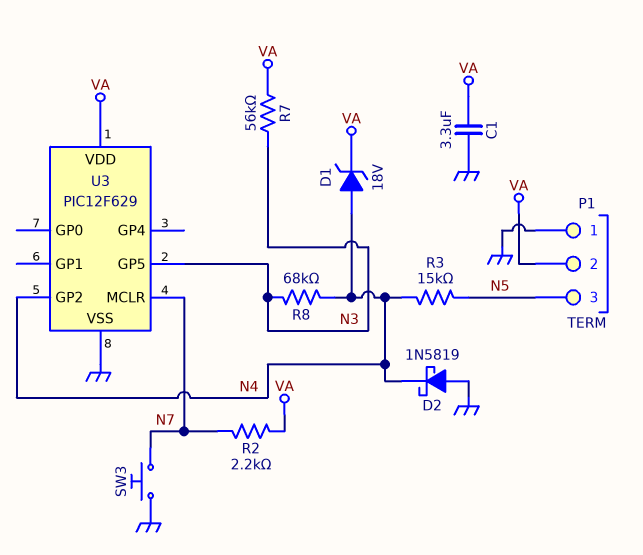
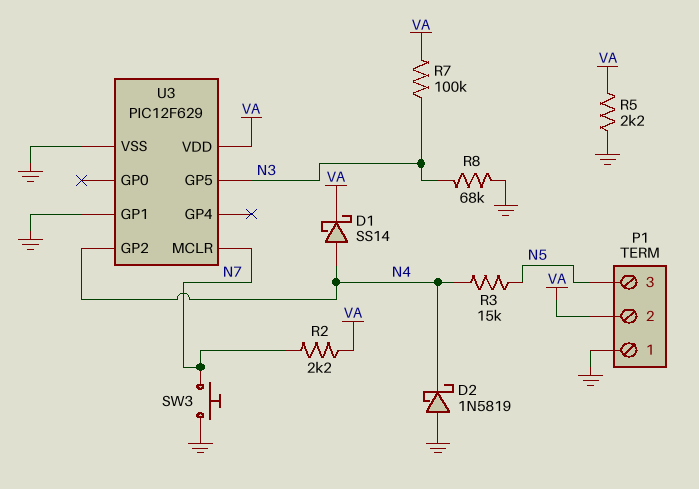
C1: 3.3uF (GND, VA) -> none
D1: zener 18V (A N4, K VA) -> schottky SS14 (A N4, K VA)
R5: none -> 2.2k (GND, VA)
R7: 56k (N3, VA) -> 100k (N3, VA)
R8: 68k (N3, N4) -> 68k (GND, N3)
U3 pin GP1: none -> GND

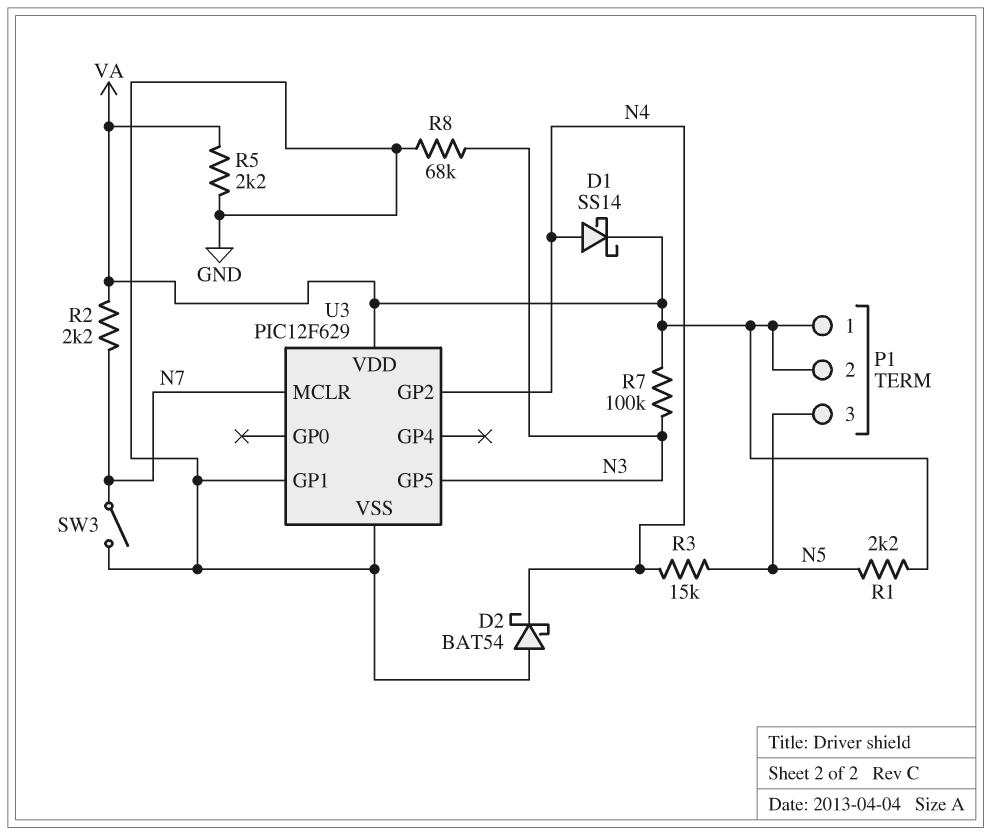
D2: schottky 1N5819 (A GND, K N4) -> schottky BAT54 (A GND, K N4)
P1 pin 1: GND -> VA
R1: none -> 2.2k (N5, VA)
SW3: button (GND, N7) -> switch (GND, N7)

